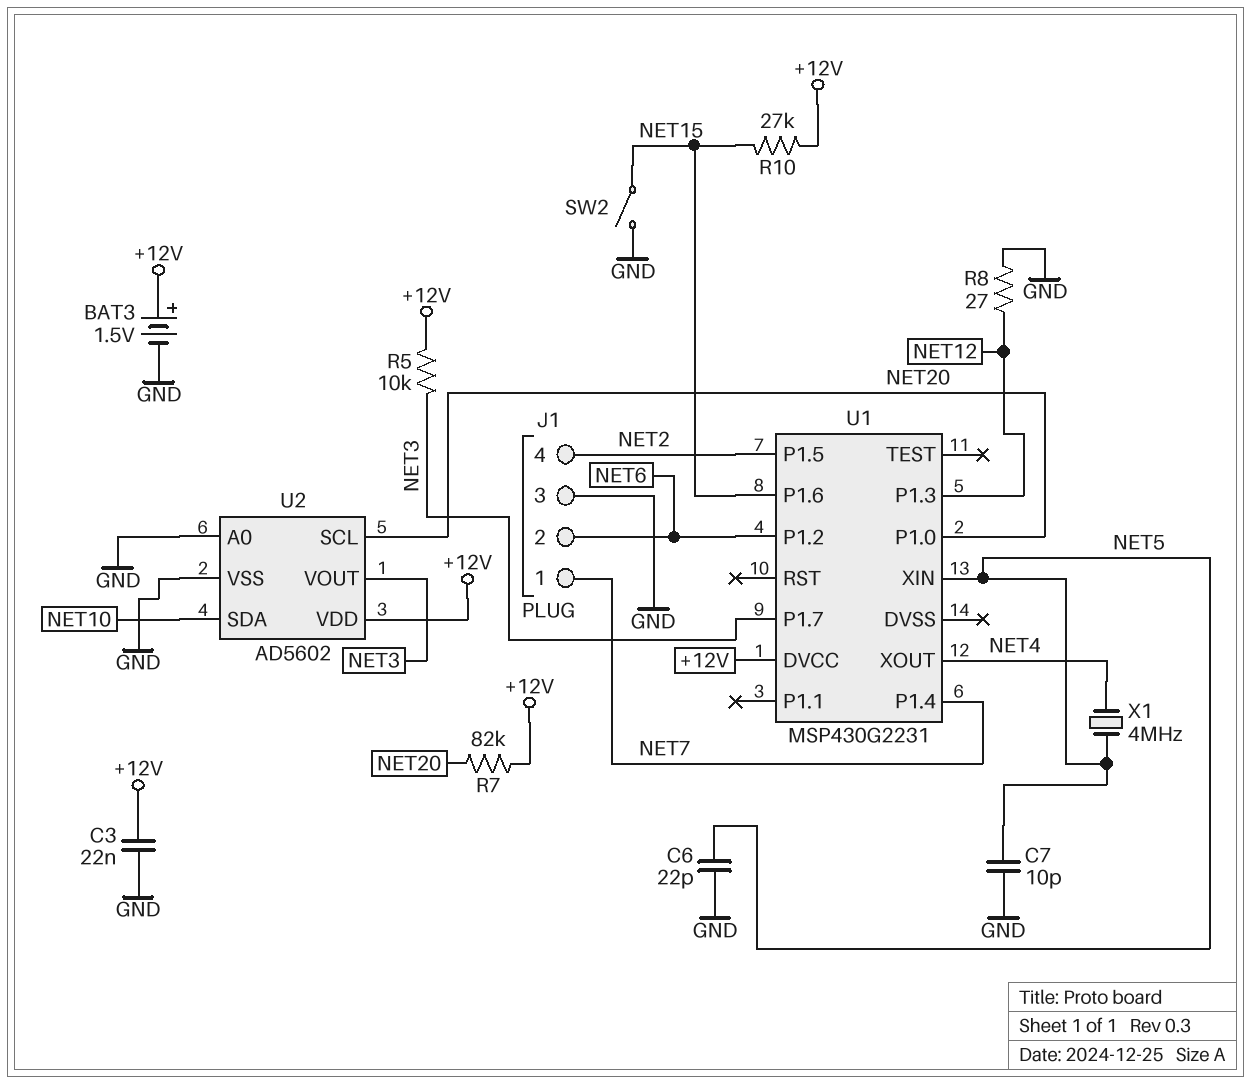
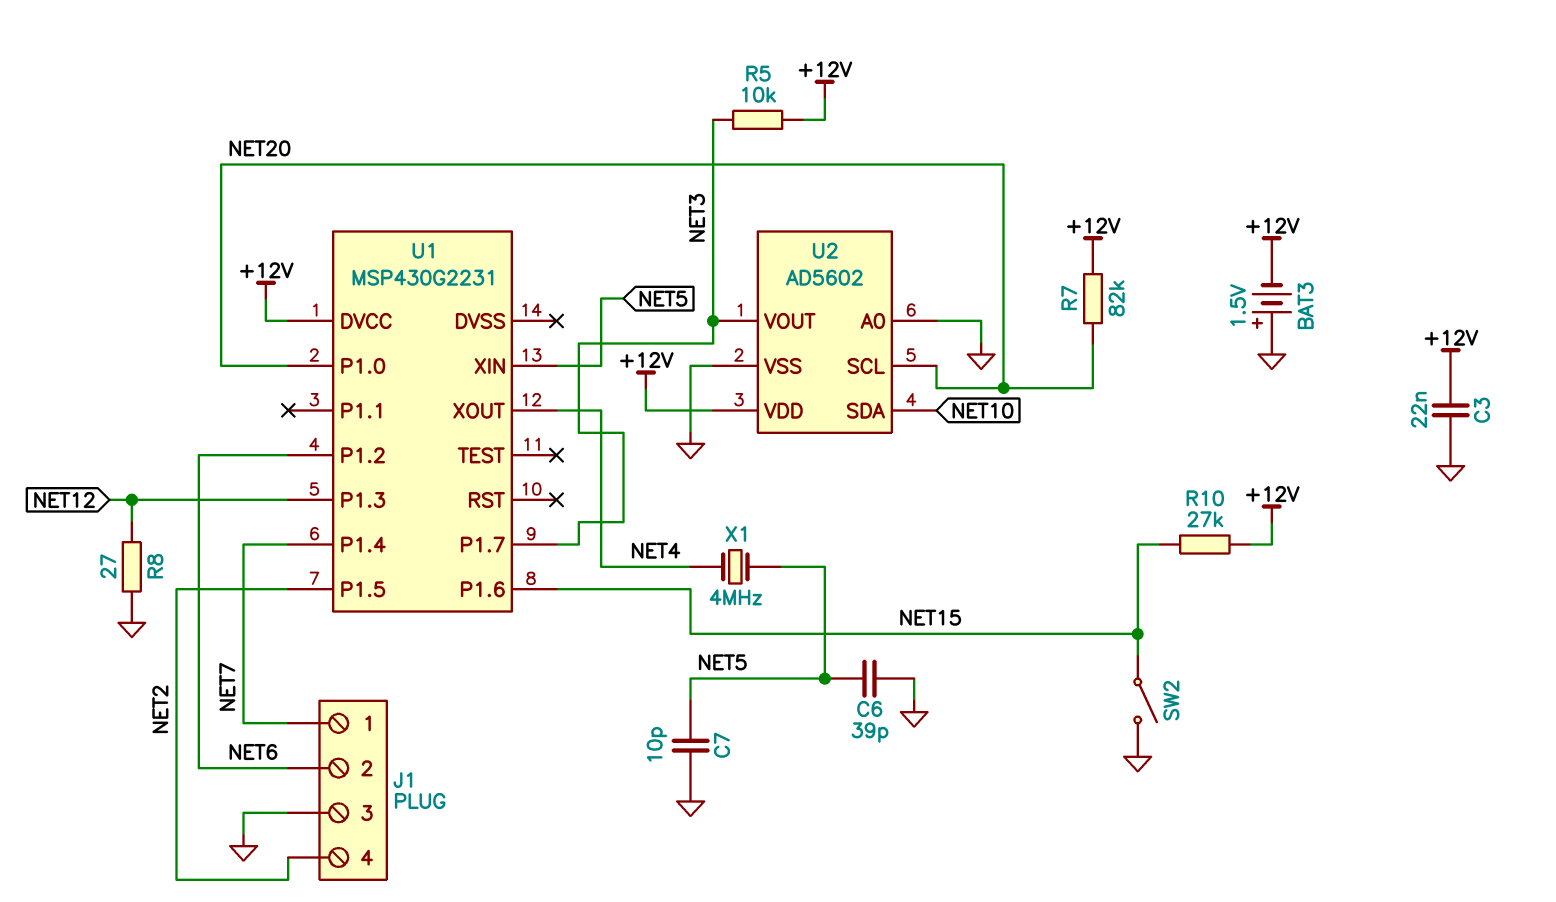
BAT3: 1.5V (plus +12V, minus GND) -> 1.5V (plus GND, minus +12V)
C6: 22pF (GND, NET5) -> 39pF (GND, NET5)

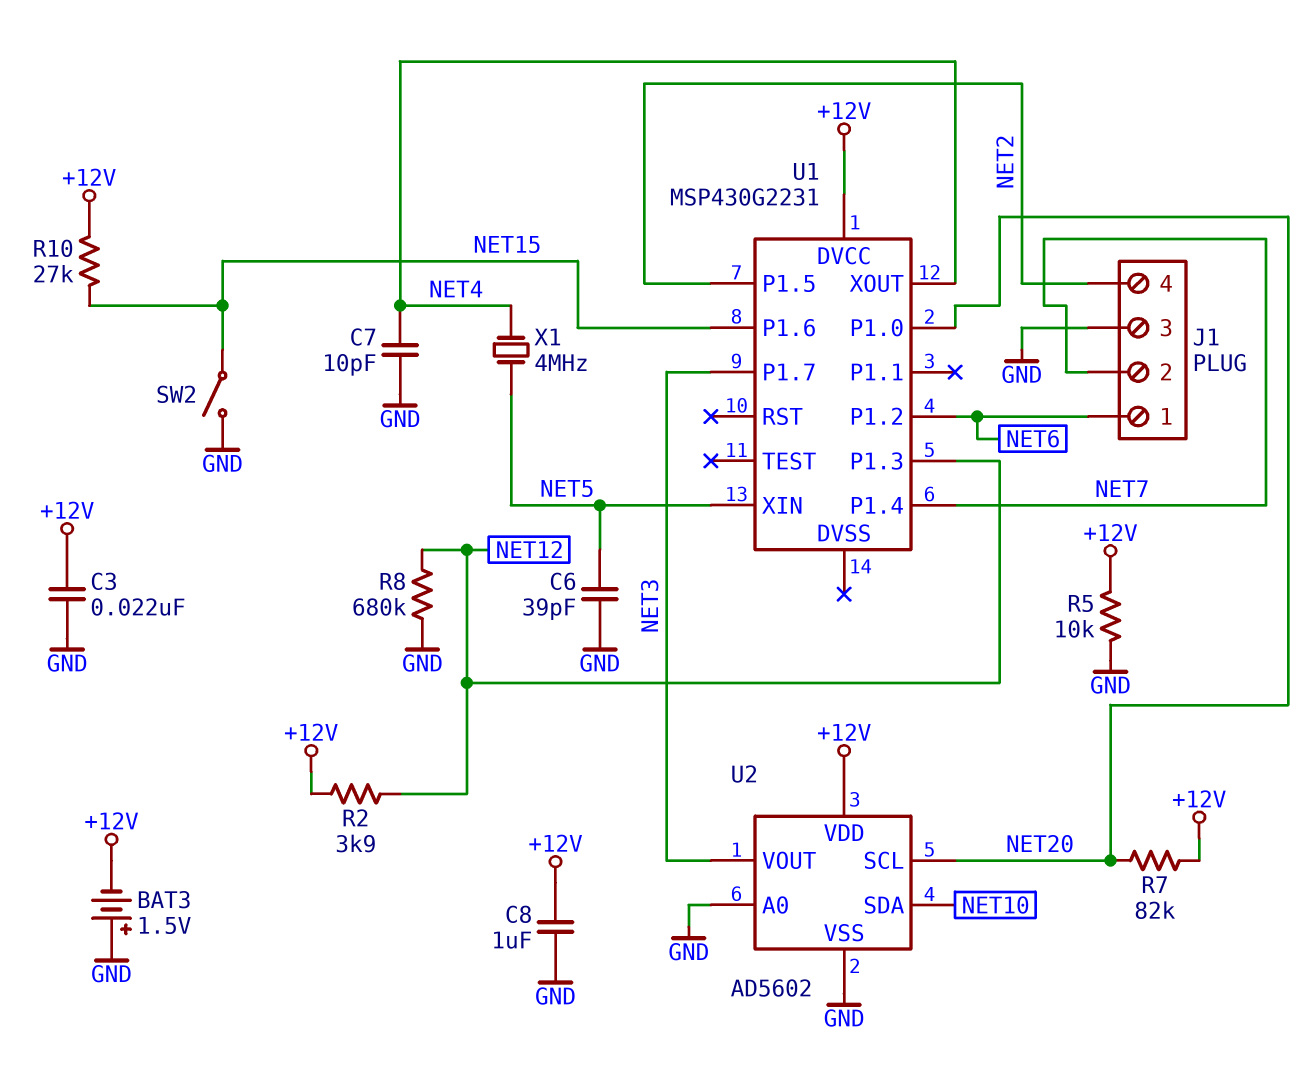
C7: 10pF (GND, NET5) -> 10pF (GND, NET4)
C8: none -> 1uF (+12V, GND)
J1 pin 1: NET7 -> NET6
J1 pin 2: NET6 -> NET7
R2: none -> 3.9k (+12V, NET12)
R5: 10k (+12V, NET3) -> 10k (+12V, GND)
R8: 27 (GND, NET12) -> 680k (GND, NET12)

